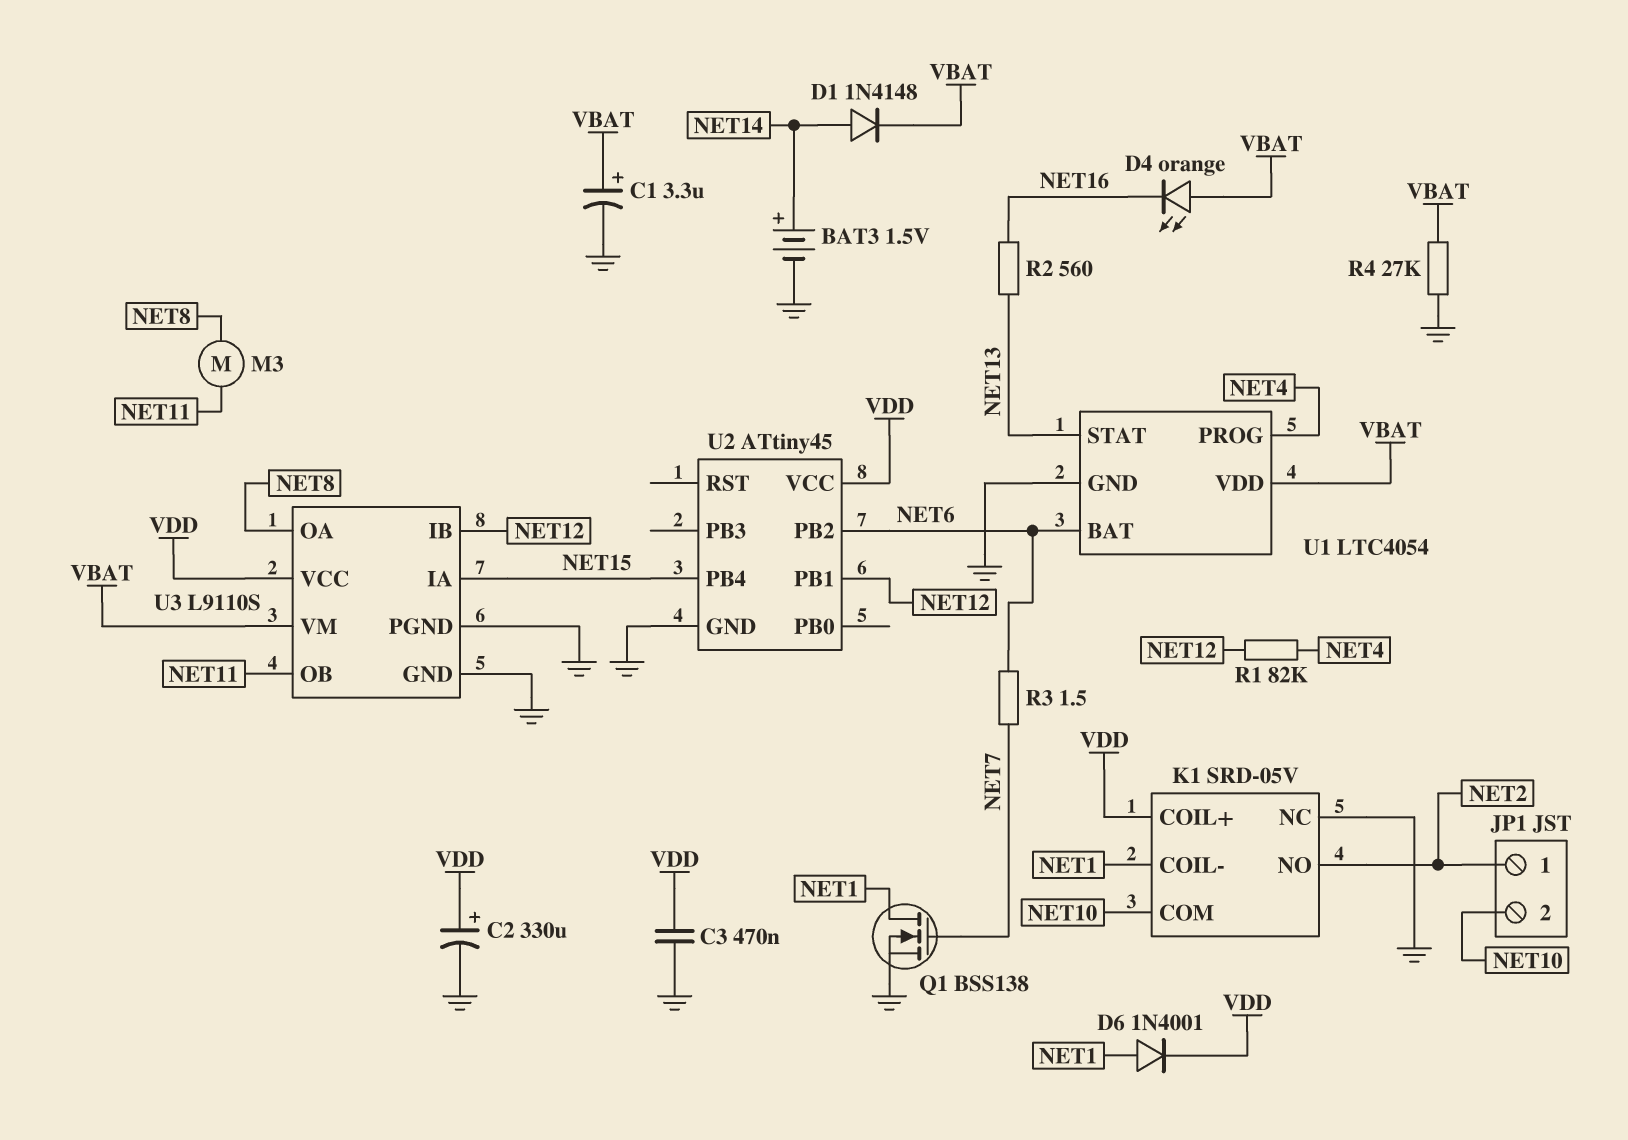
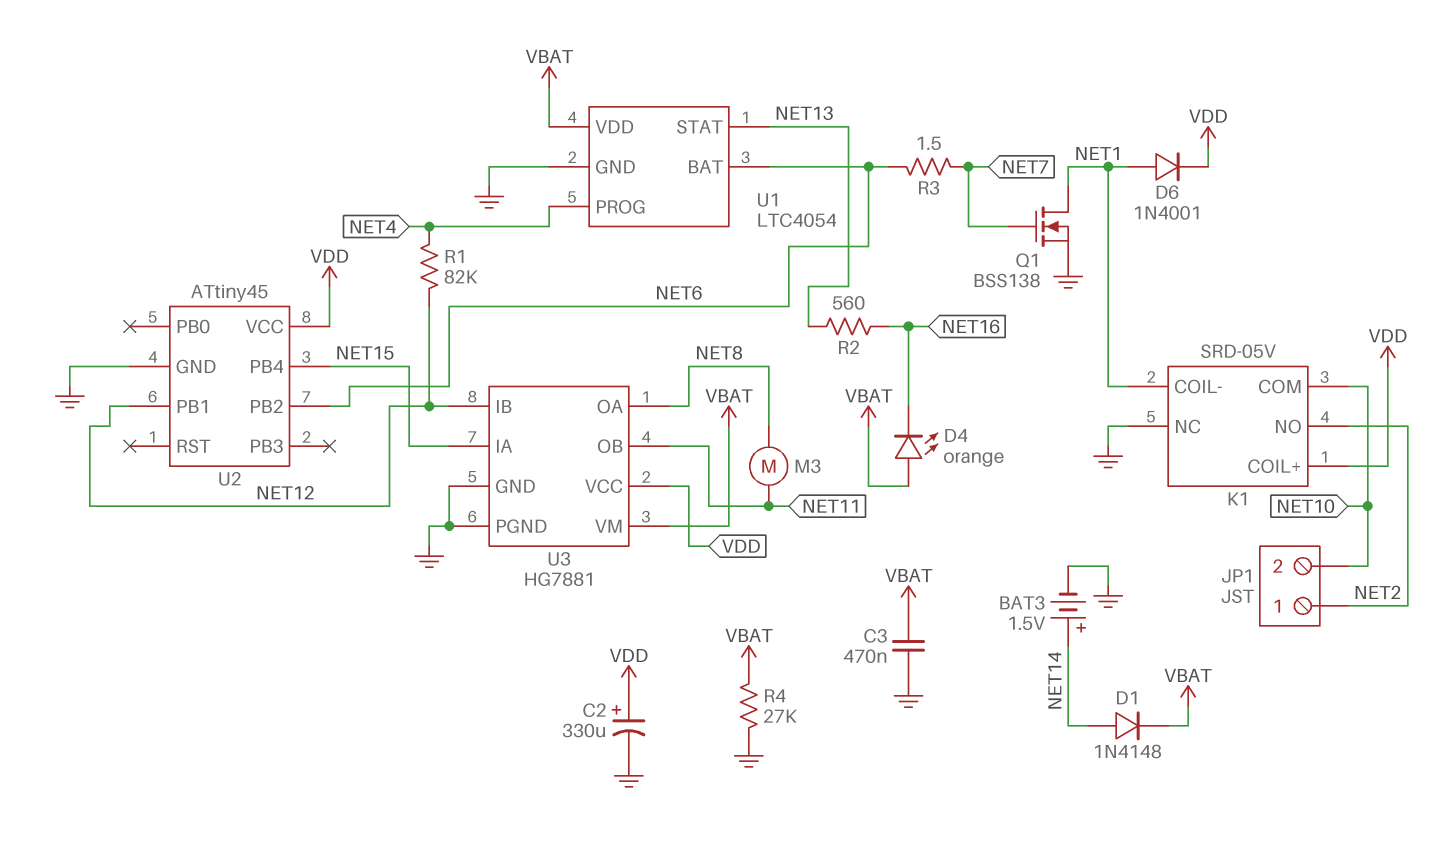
C1: 3.3uF (plus VBAT, minus GND) -> none
C3: 470nF (GND, VDD) -> 470nF (GND, VBAT)
U3: L9110S -> HG7881

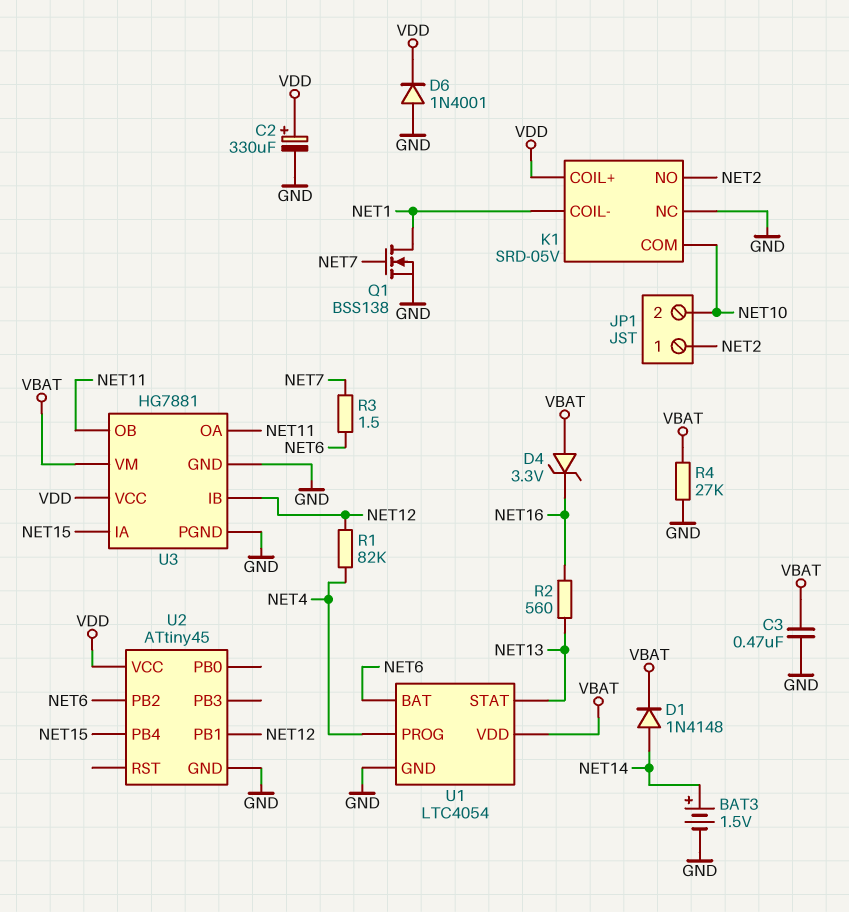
D4: LED orange (A VBAT, K NET16) -> zener 3.3V (A VBAT, K NET16)
D6: diode 1N4001 (A NET1, K VDD) -> diode 1N4001 (A GND, K VDD)
M3: motor (NET8, NET11) -> none
U3 pin OA: NET8 -> NET11

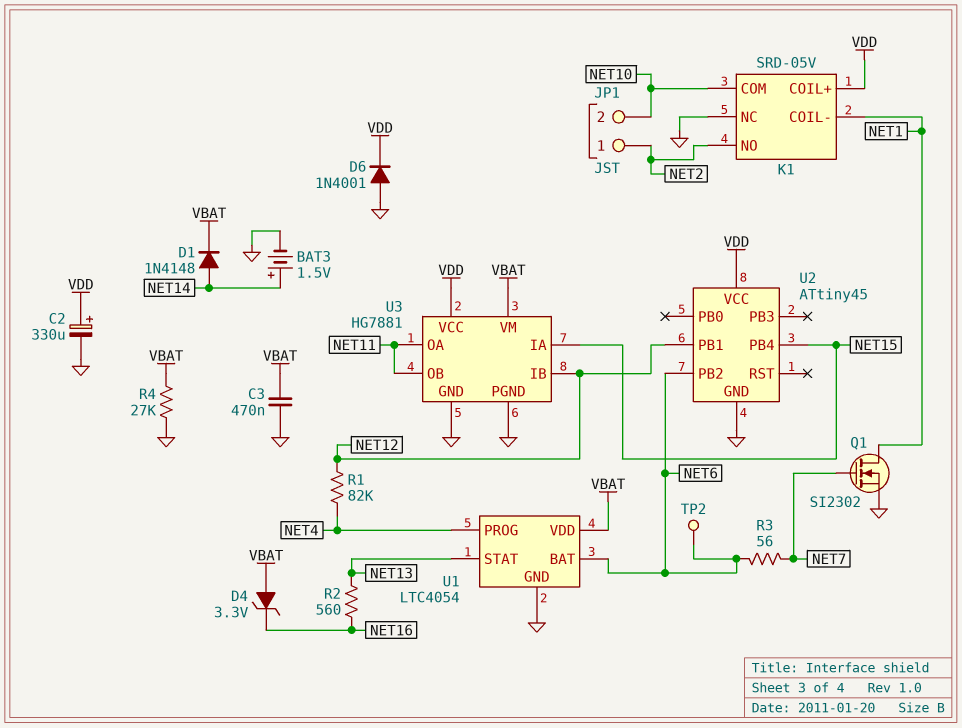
Q1: NMOS BSS138 (G NET7, D NET1, S GND) -> NMOS SI2302 (G NET7, D NET1, S GND)
R3: 1.5 (NET6, NET7) -> 56 (NET6, NET7)
TP2: none -> test point (NET6)

